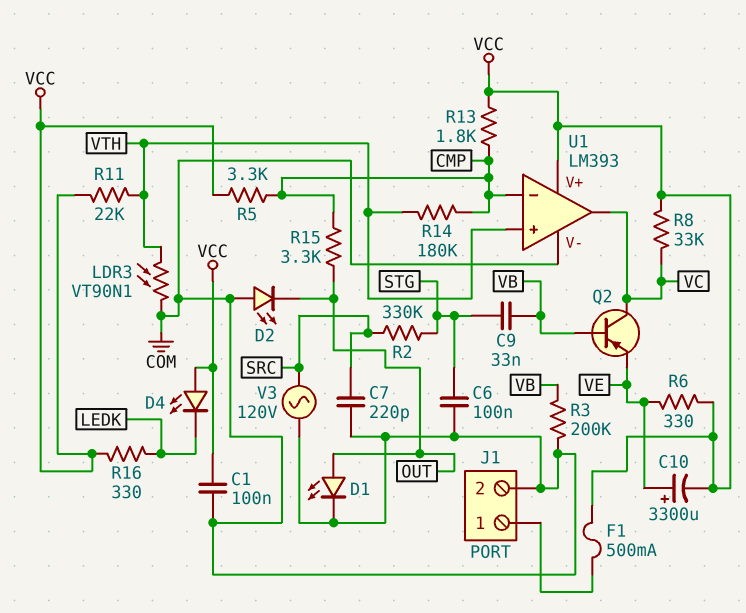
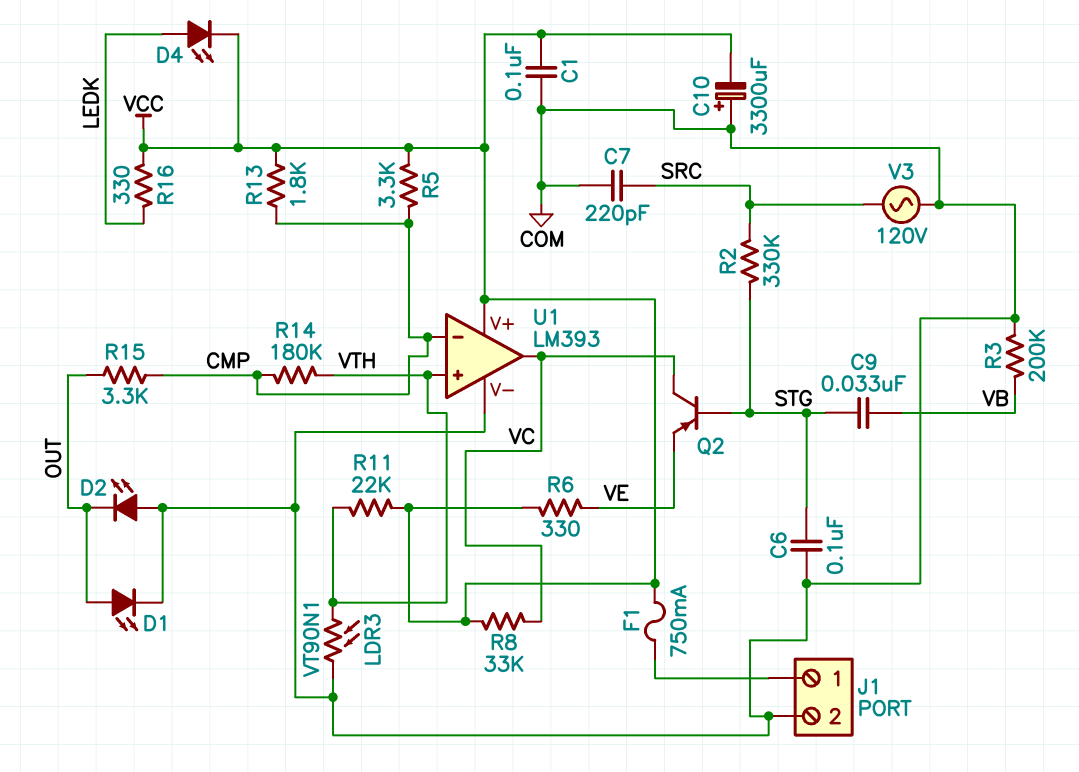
C10: 3300uF (plus VE, minus VCC) -> 3300uF (plus COM, minus VCC)
D4: LED (A VCC, K LEDK) -> LED (A LEDK, K VCC)
F1: 500mA (J1/1, VCC) -> 750mA (J1/1, VCC)
Q2: PNP (B VB, C VC, E VE) -> PNP (B STG, C VC, E VE)

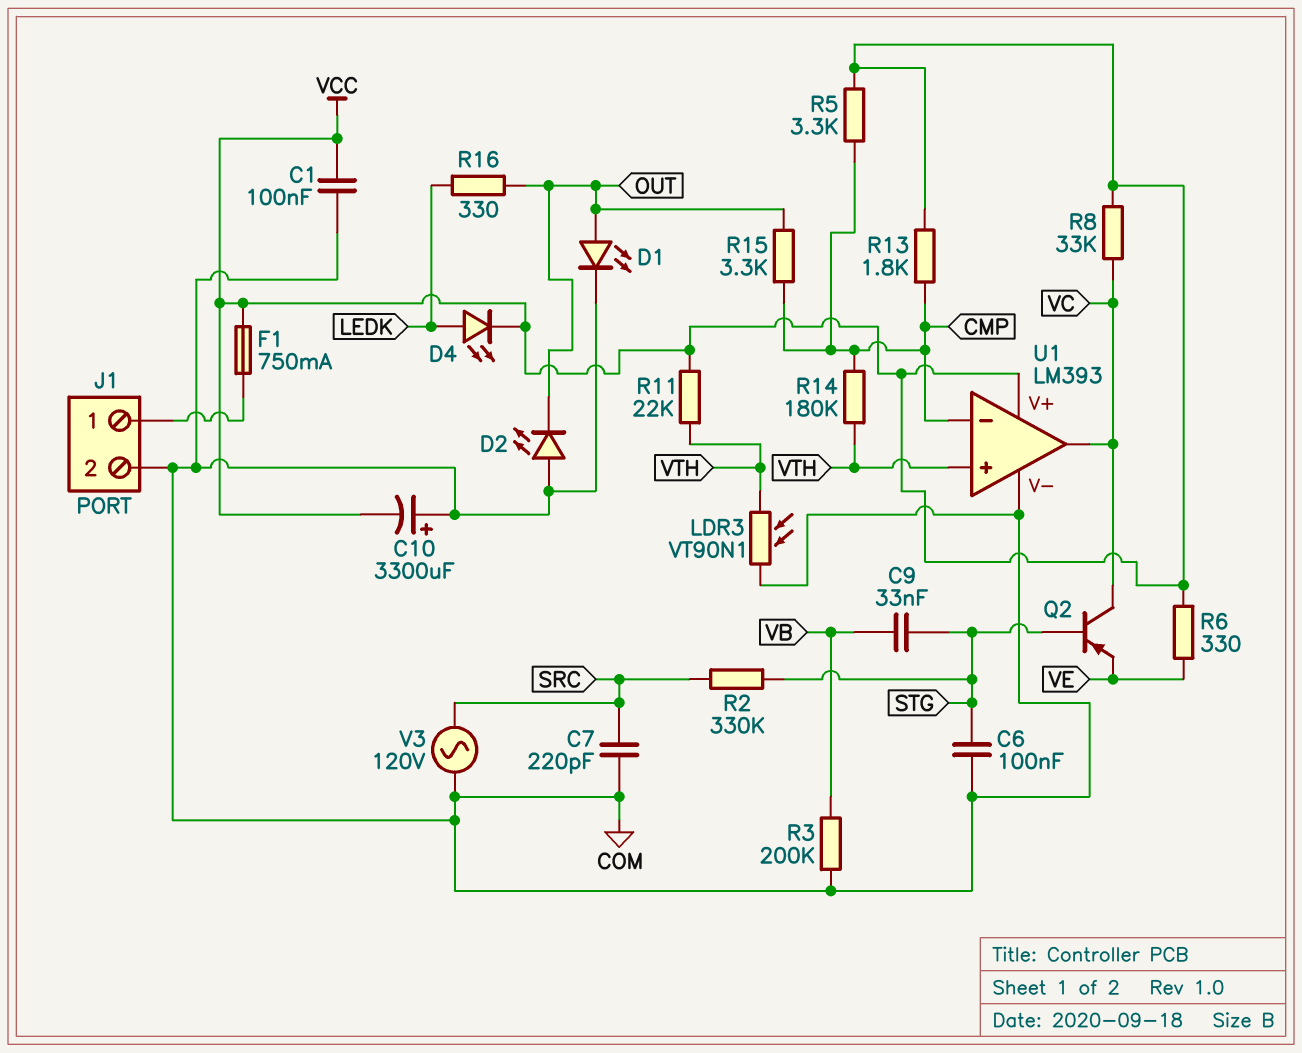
R16: 330 (LEDK, VCC) -> 330 (LEDK, OUT)

